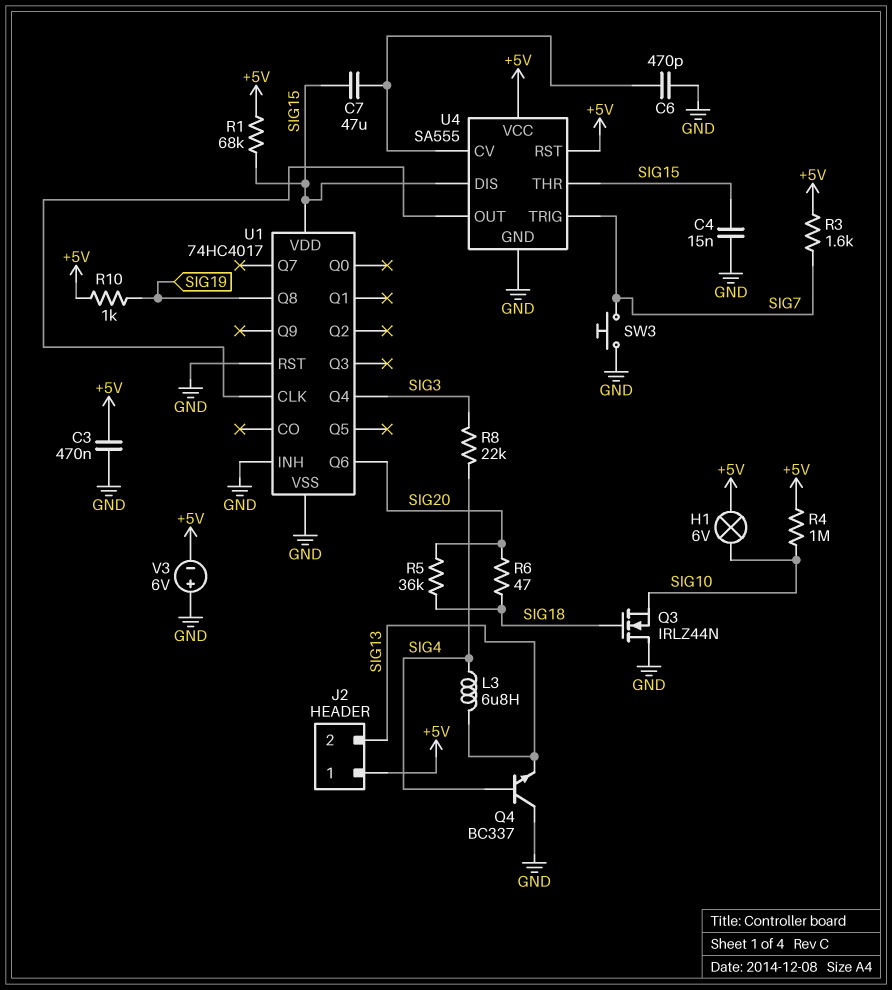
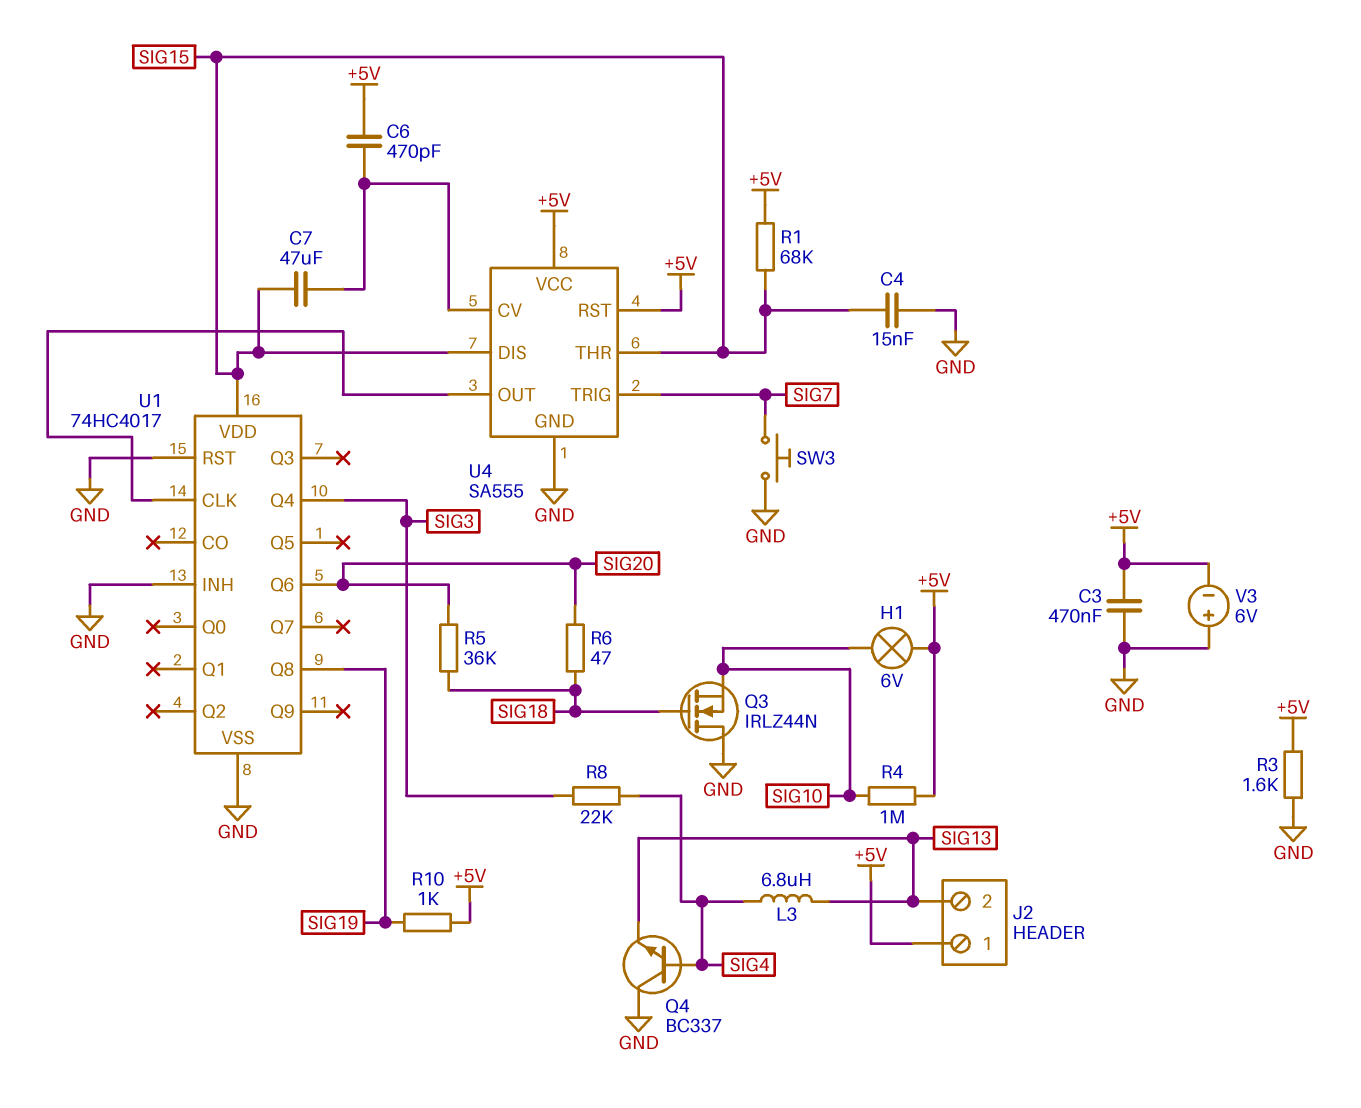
C6: 470pF (GND, U4/CV) -> 470pF (+5V, U4/CV)
R3: 1.6k (+5V, SIG7) -> 1.6k (+5V, GND)

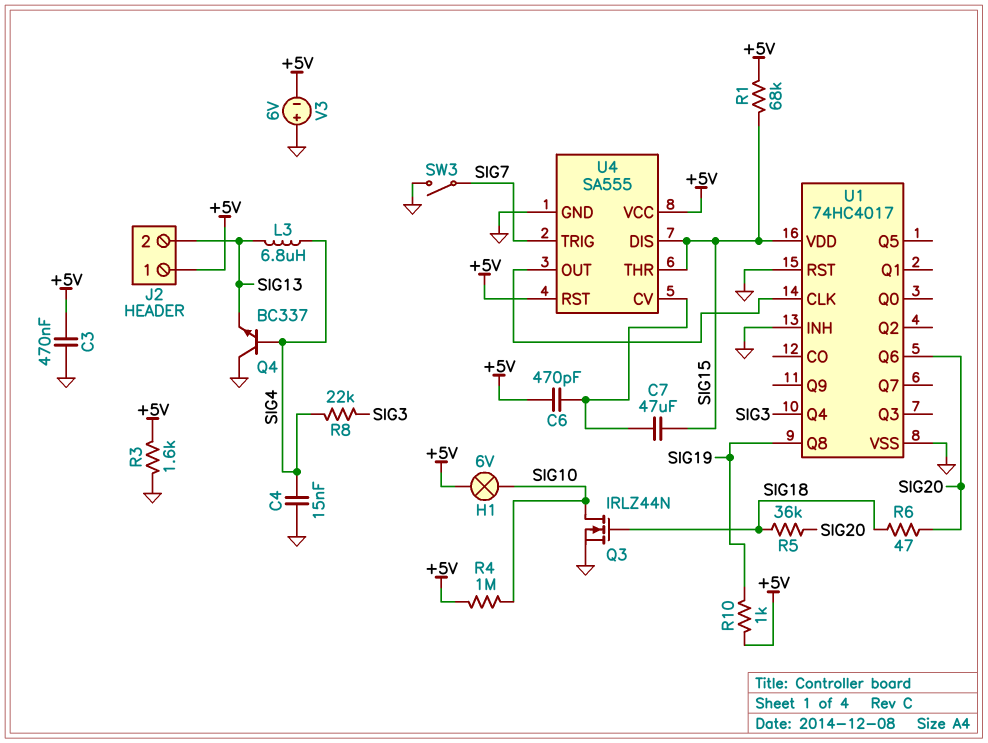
C4: 15nF (GND, SIG15) -> 15nF (GND, SIG4)
Q3: NMOS IRLZ44N (G SIG18, D GND, S SIG10) -> NMOS IRLZ44N (G SIG18, D SIG10, S GND)
SW3: button (GND, SIG7) -> switch (GND, SIG7)

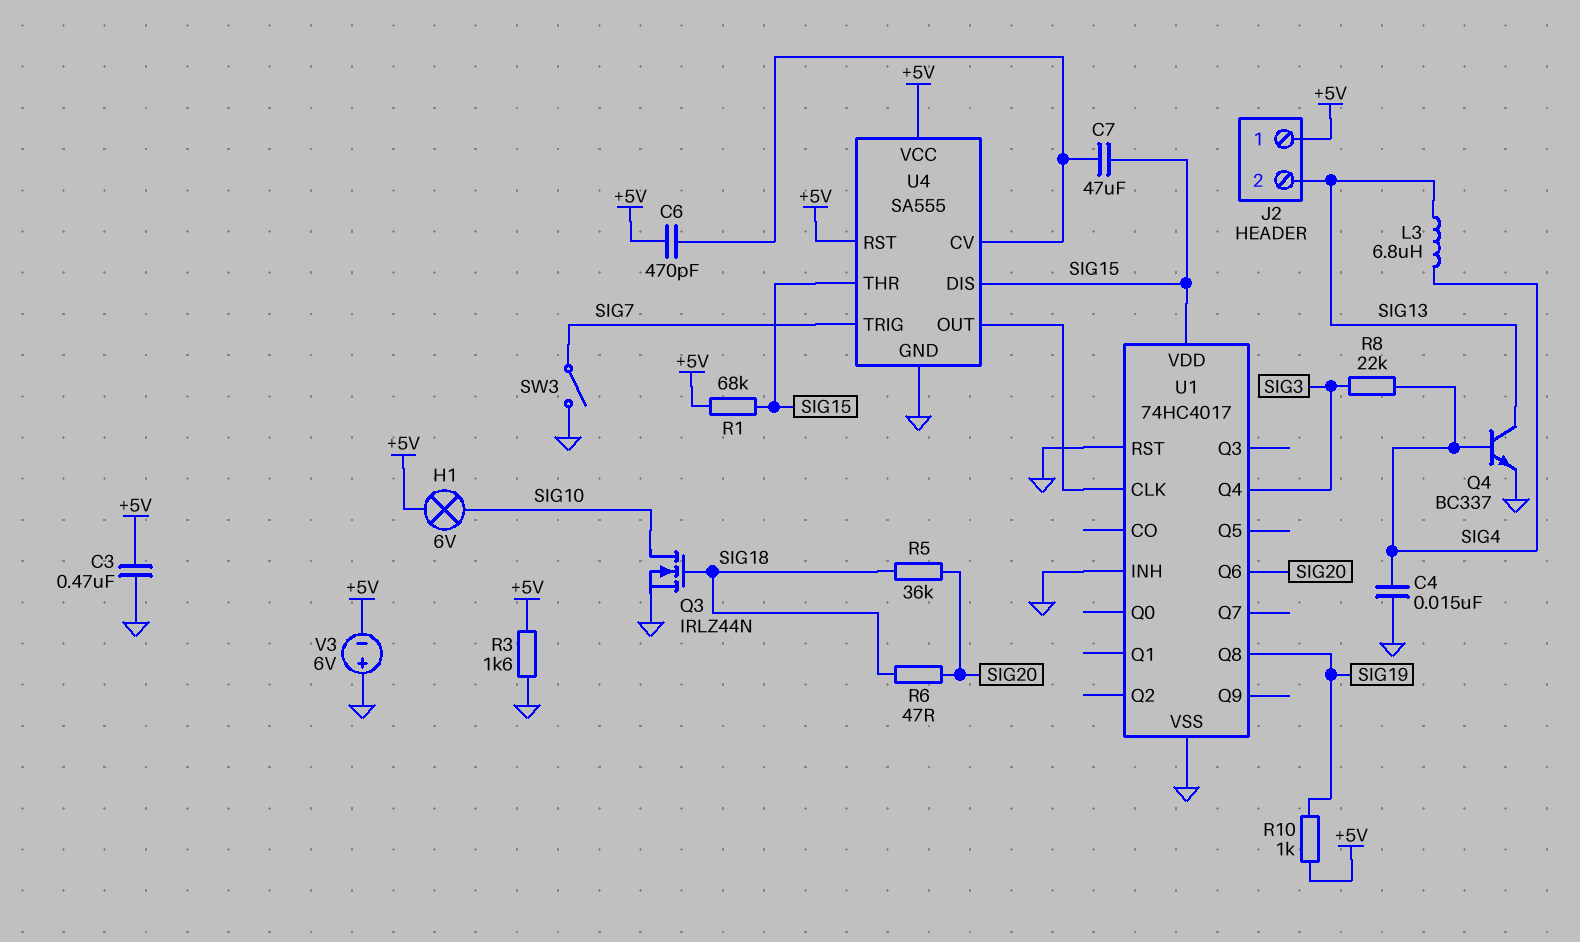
Q4: NPN BC337 (B SIG4, C GND, E SIG13) -> NPN BC337 (B SIG4, C SIG13, E GND)
R4: 1M (+5V, SIG10) -> none

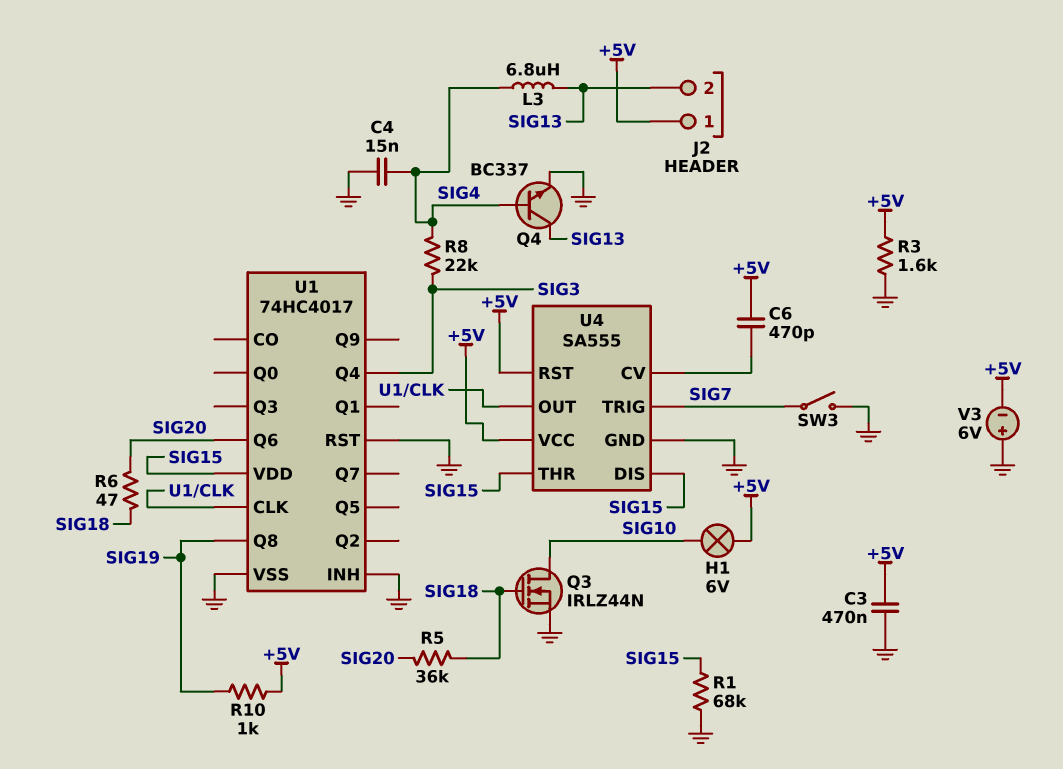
C7: 47uF (SIG15, U4/CV) -> none
R1: 68k (+5V, SIG15) -> 68k (GND, SIG15)

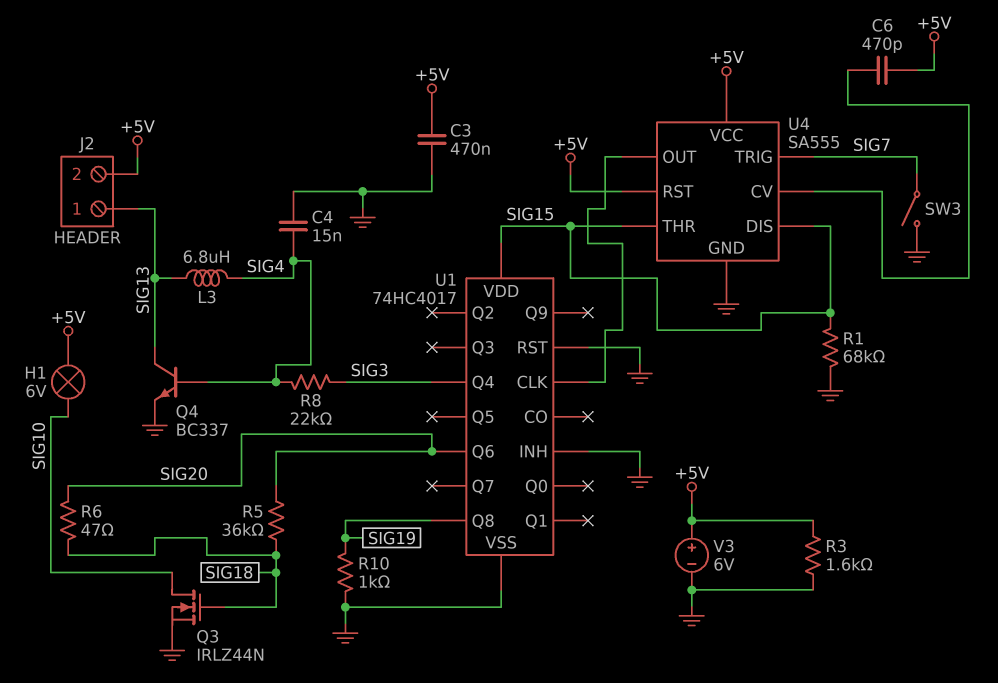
J2 pin 1: +5V -> SIG13
J2 pin 2: SIG13 -> +5V
R10: 1k (+5V, SIG19) -> 1k (GND, SIG19)
V3: 6V (plus GND, minus +5V) -> 6V (plus +5V, minus GND)

